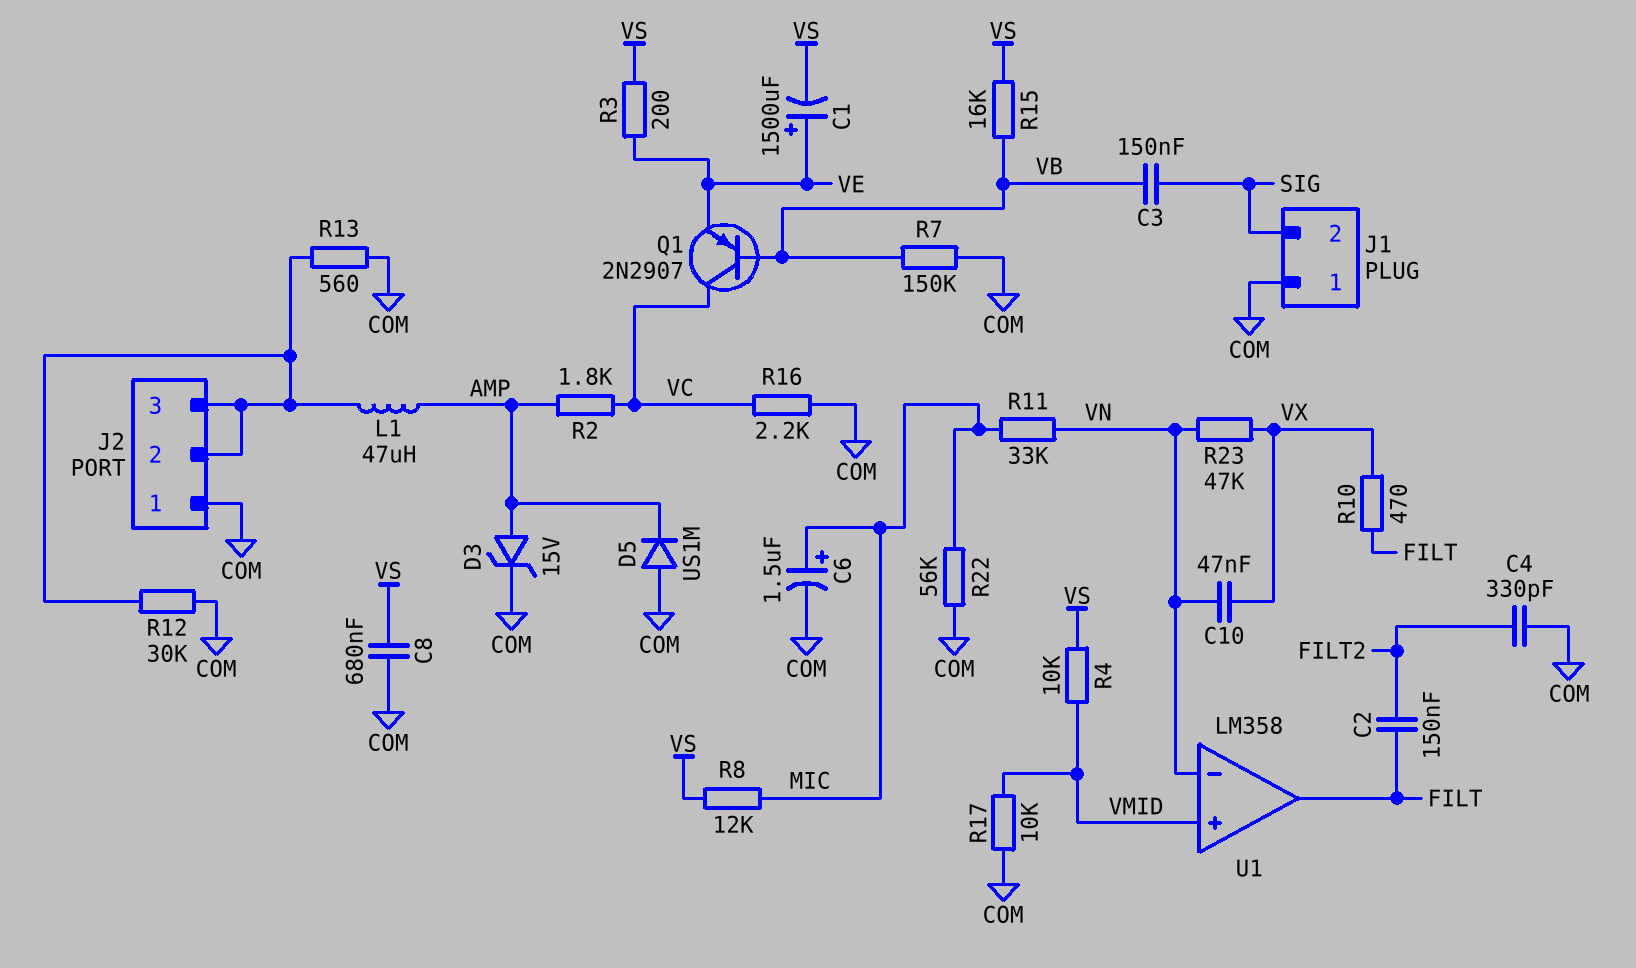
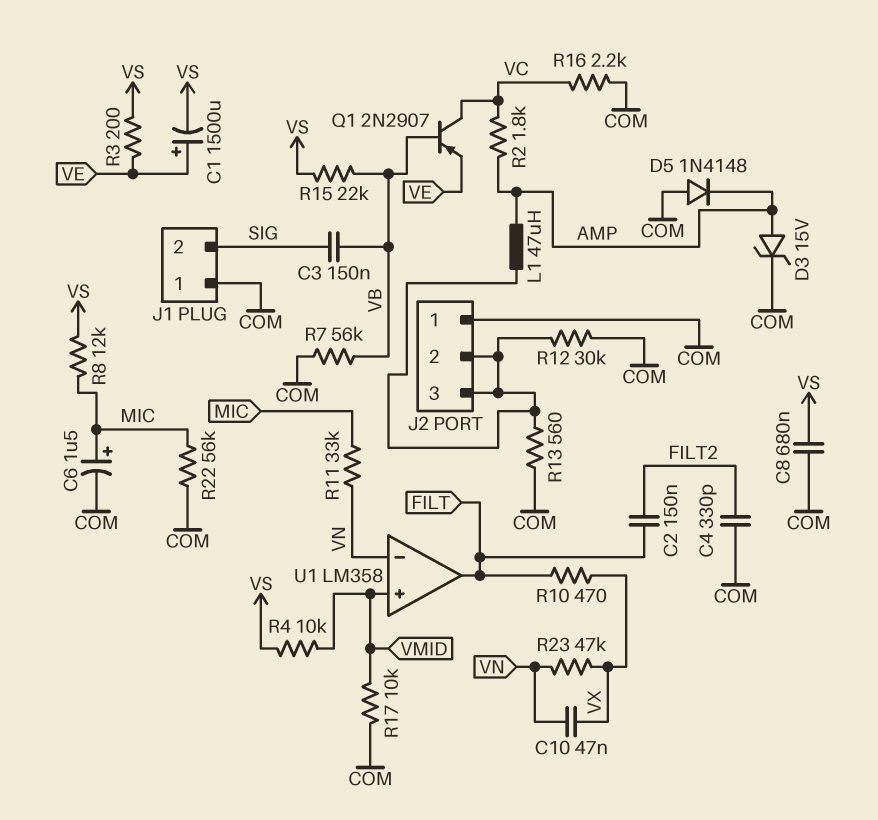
D5: diode US1M (A COM, K AMP) -> diode 1N4148 (A COM, K AMP)
R7: 150k (COM, VB) -> 56k (COM, VB)
R15: 16k (VB, VS) -> 22k (VB, VS)

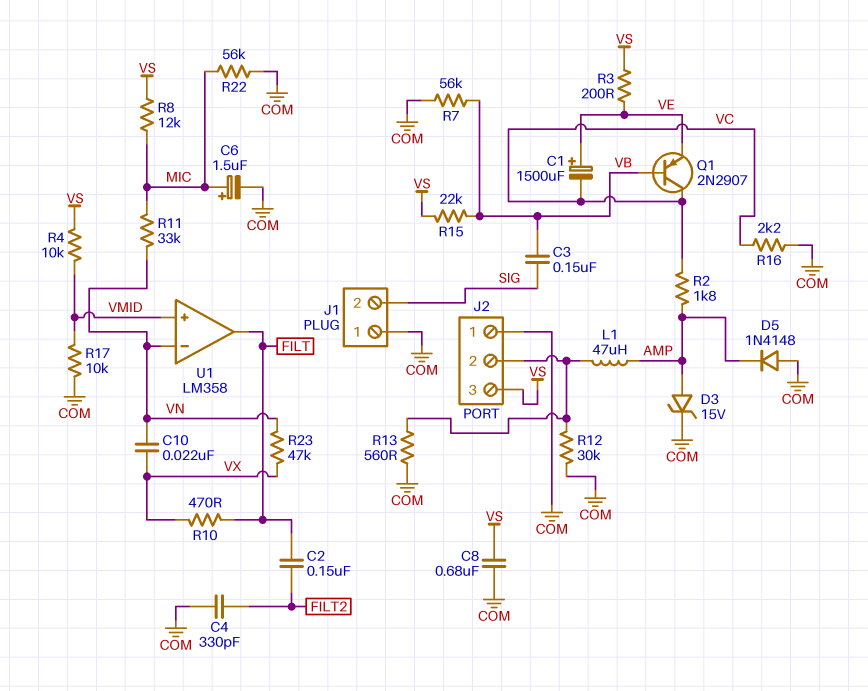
C1: 1500uF (plus VE, minus VS) -> 1500uF (plus VE, minus VC)
C10: 47nF (VN, VX) -> 22nF (VN, VX)
J2 pin 3: J2/2 -> VS

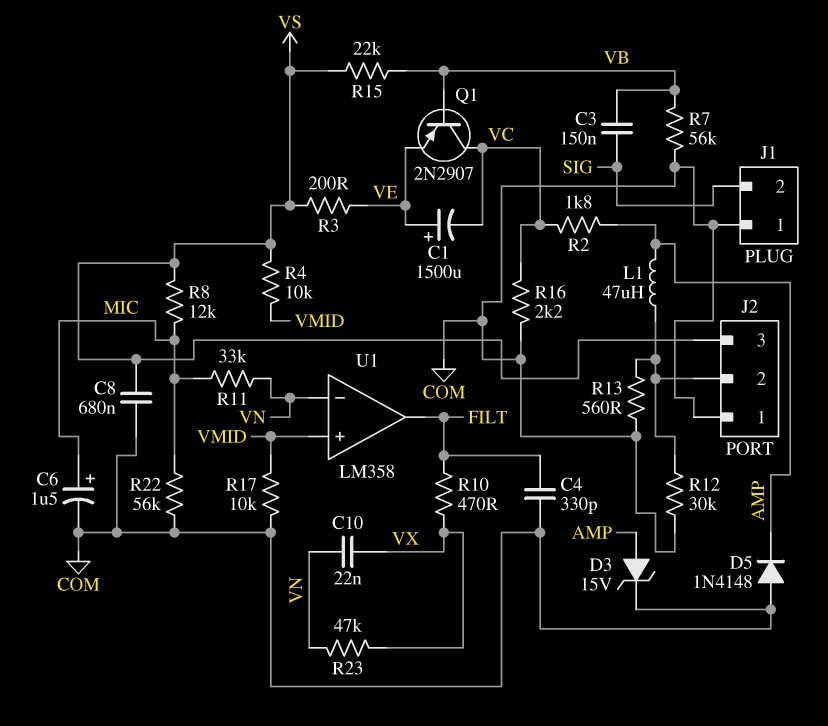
C2: 150nF (FILT, FILT2) -> none
C4: 330pF (COM, FILT2) -> 330pF (COM, FILT)

